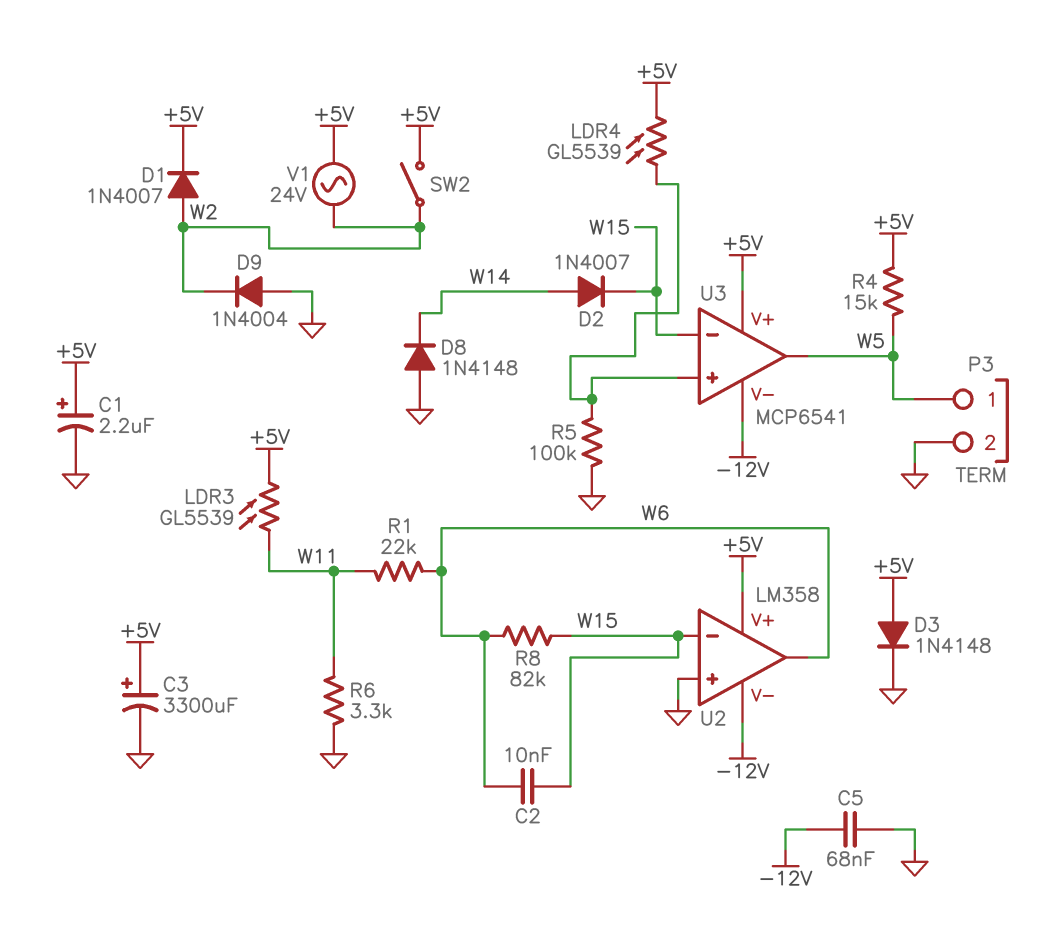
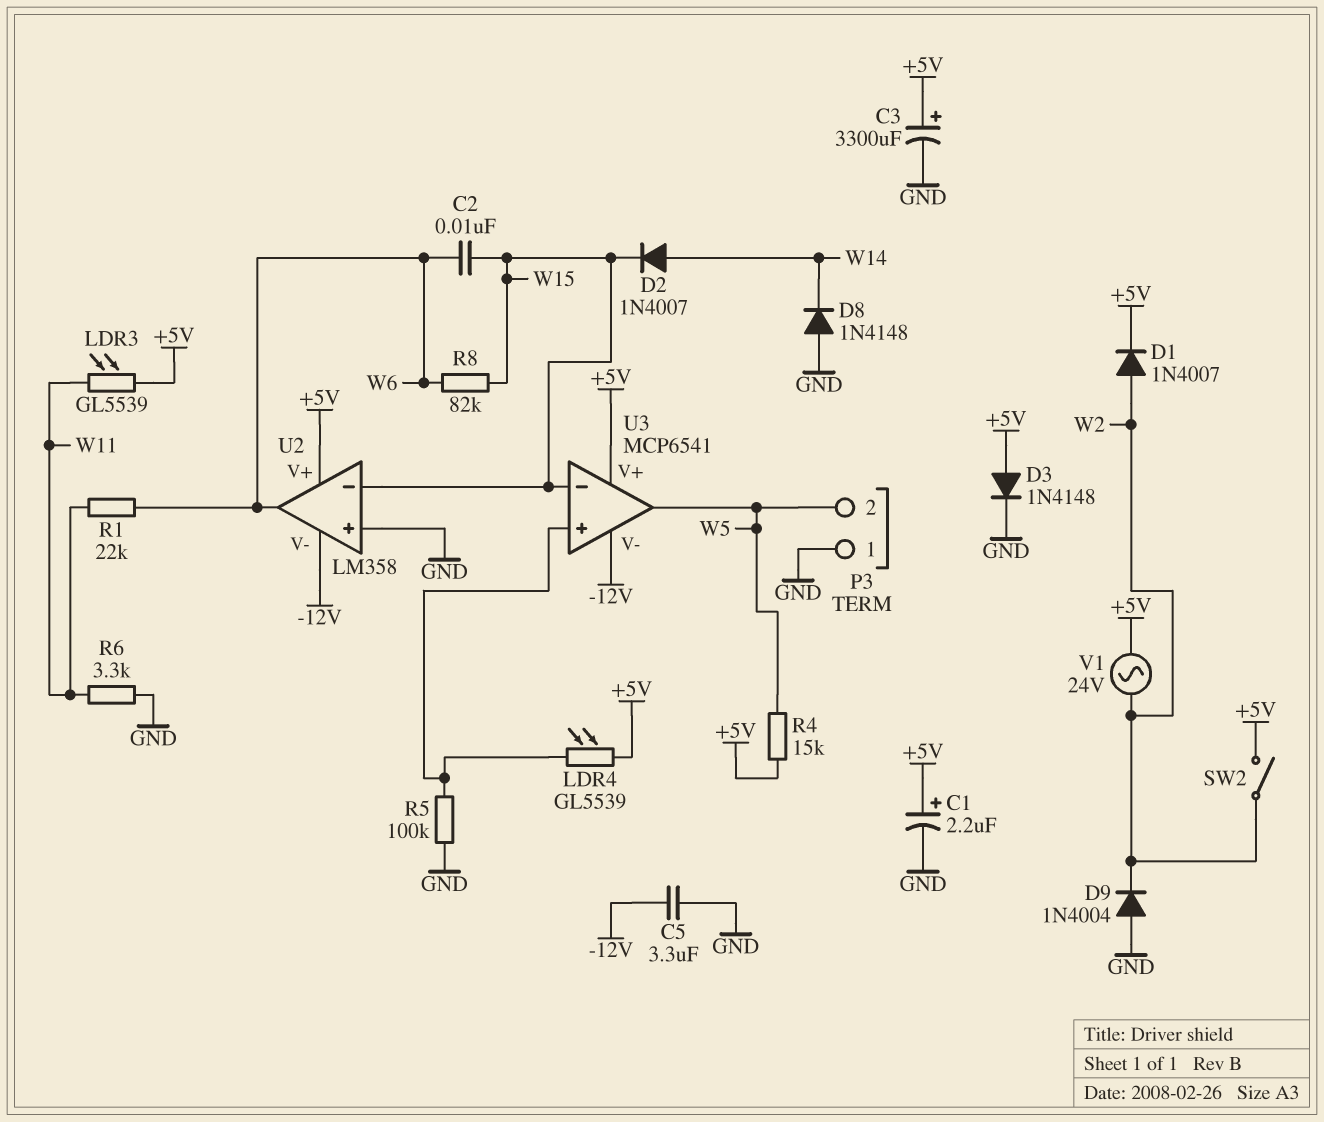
C5: 68nF (-12V, GND) -> 3.3uF (-12V, GND)
P3 pin 1: W5 -> GND
P3 pin 2: GND -> W5

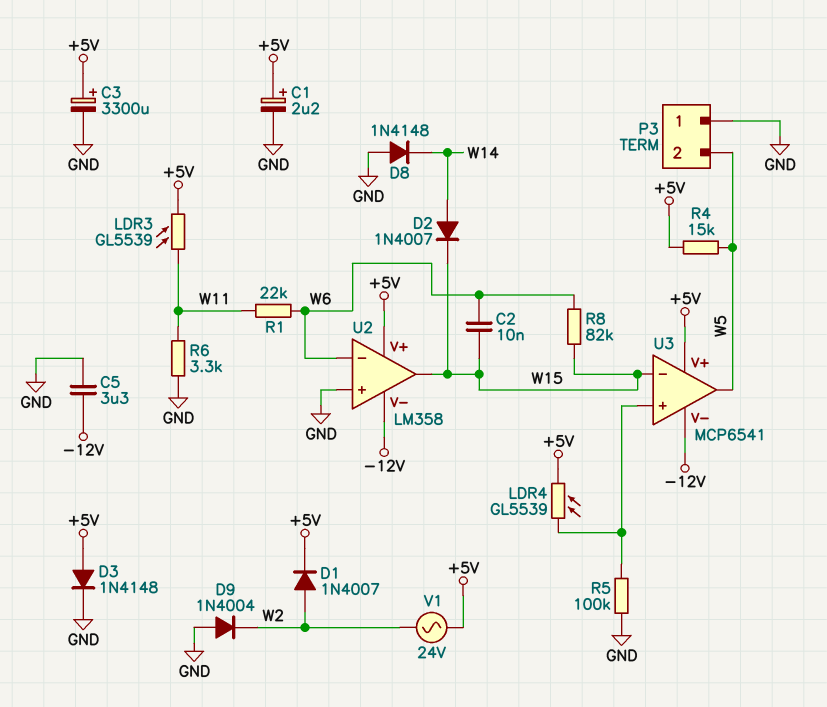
SW2: switch (+5V, W2) -> none
U2 pin in-: W15 -> W6
U2 pin out: W6 -> W15

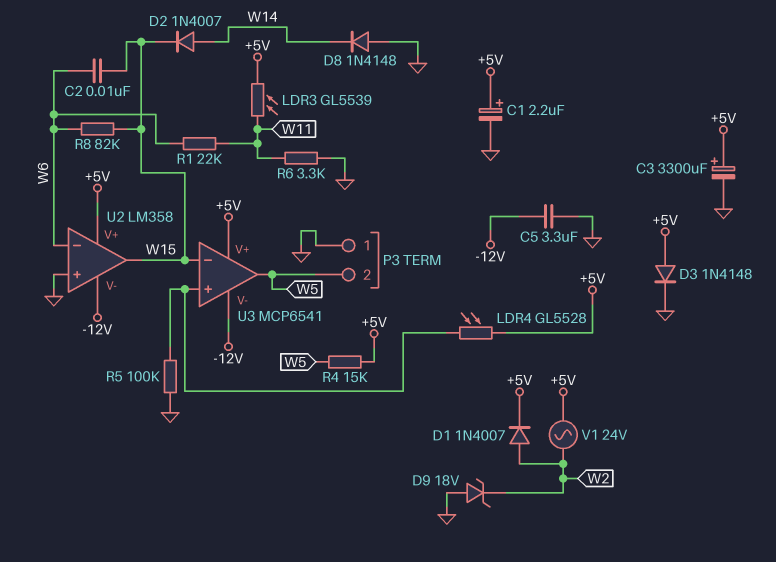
D9: diode 1N4004 (A GND, K W2) -> zener 18V (A GND, K W2)
LDR4: GL5539 (+5V, U3/in+) -> GL5528 (+5V, U3/in+)

